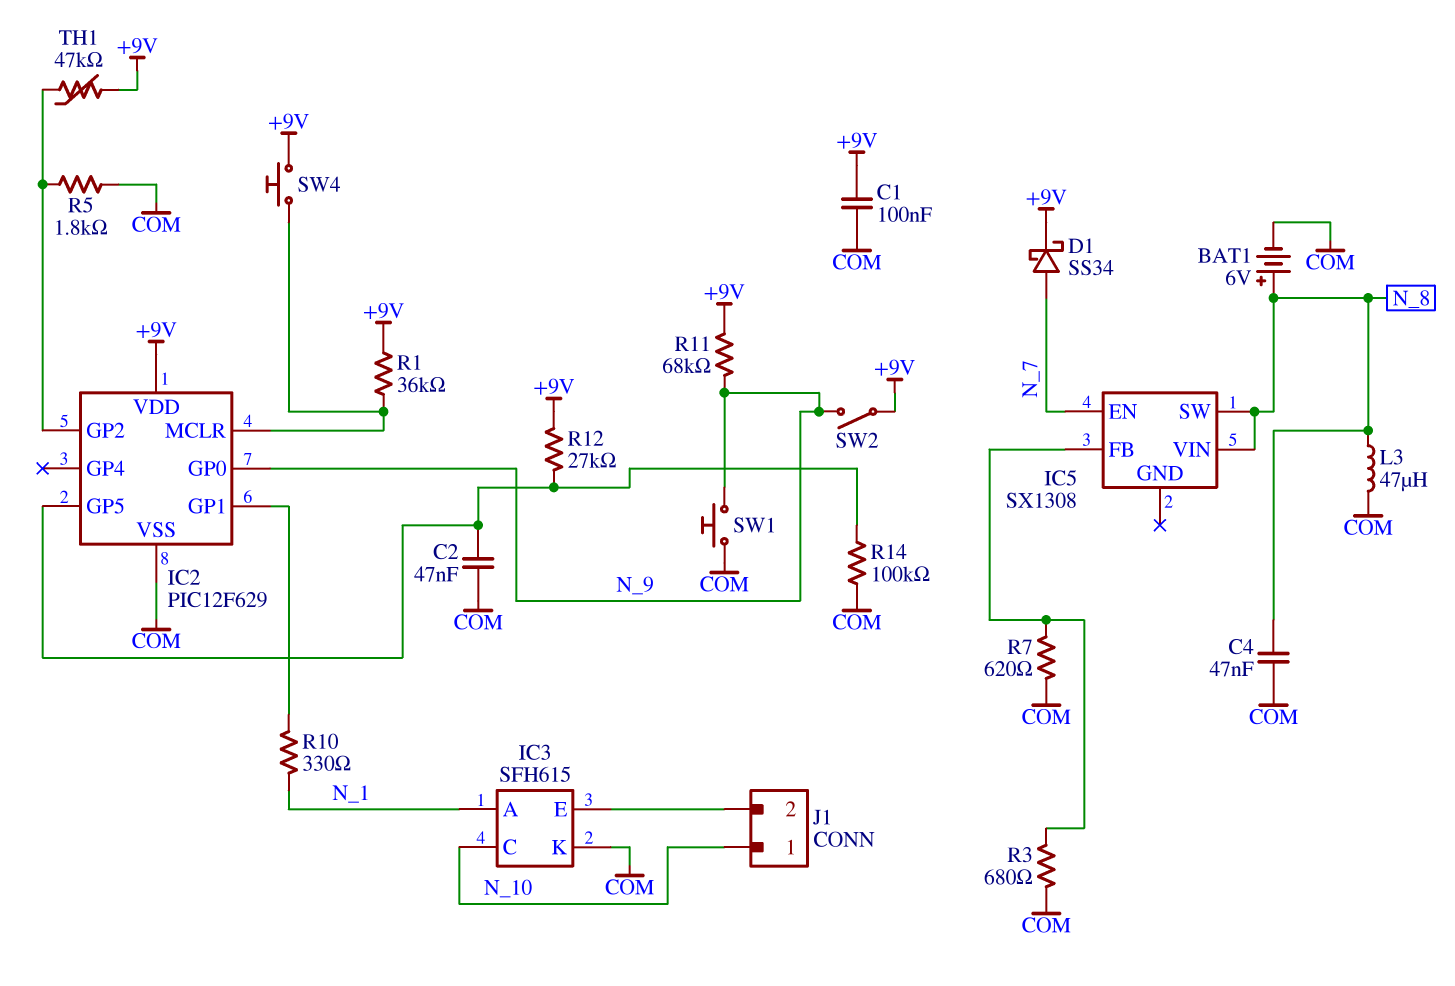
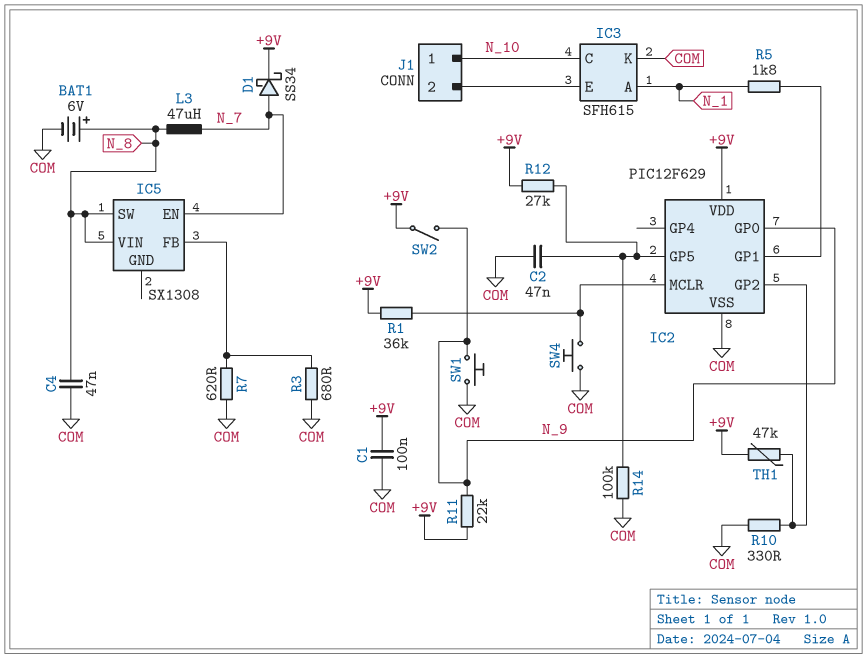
L3: 47uH (COM, N_8) -> 47uH (N_7, N_8)
R5: 1.8k (COM, IC2/GP2) -> 1.8k (IC2/GP1, N_1)
R10: 330 (IC2/GP1, N_1) -> 330 (COM, IC2/GP2)
R11: 68k (+9V, N_9) -> 22k (+9V, N_9)
SW4: button (+9V, IC2/MCLR) -> button (COM, IC2/MCLR)

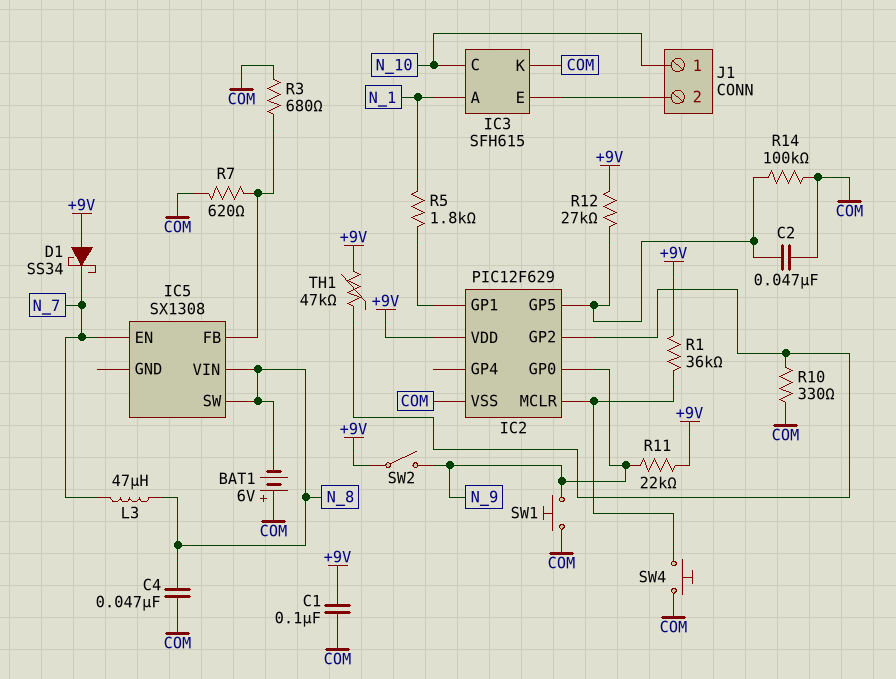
BAT1: 6V (plus N_8, minus COM) -> 6V (plus COM, minus N_8)
D1: schottky SS34 (A N_7, K +9V) -> schottky SS34 (A +9V, K N_7)

